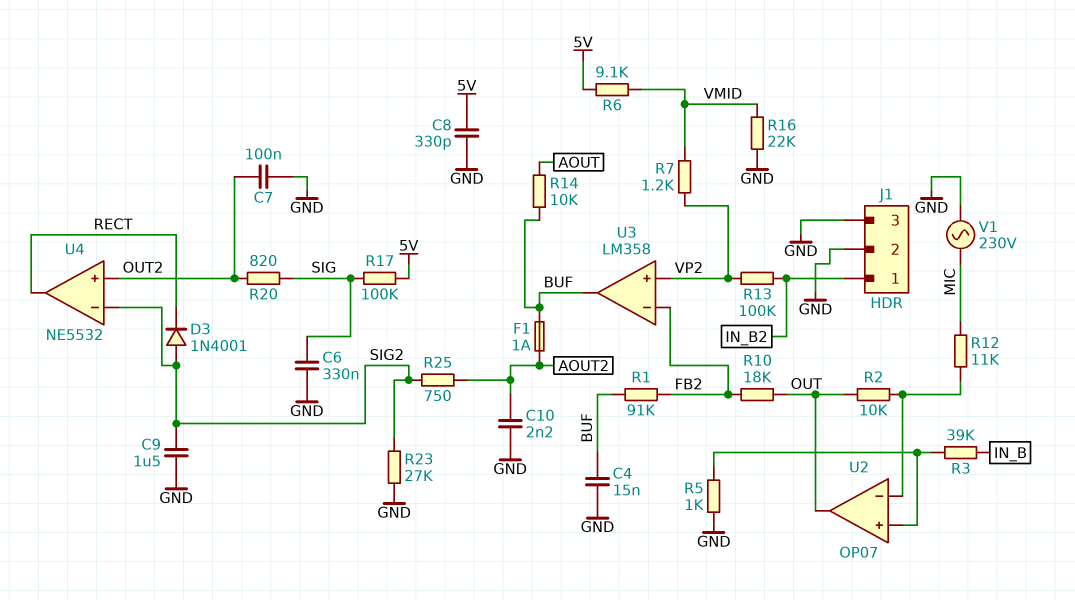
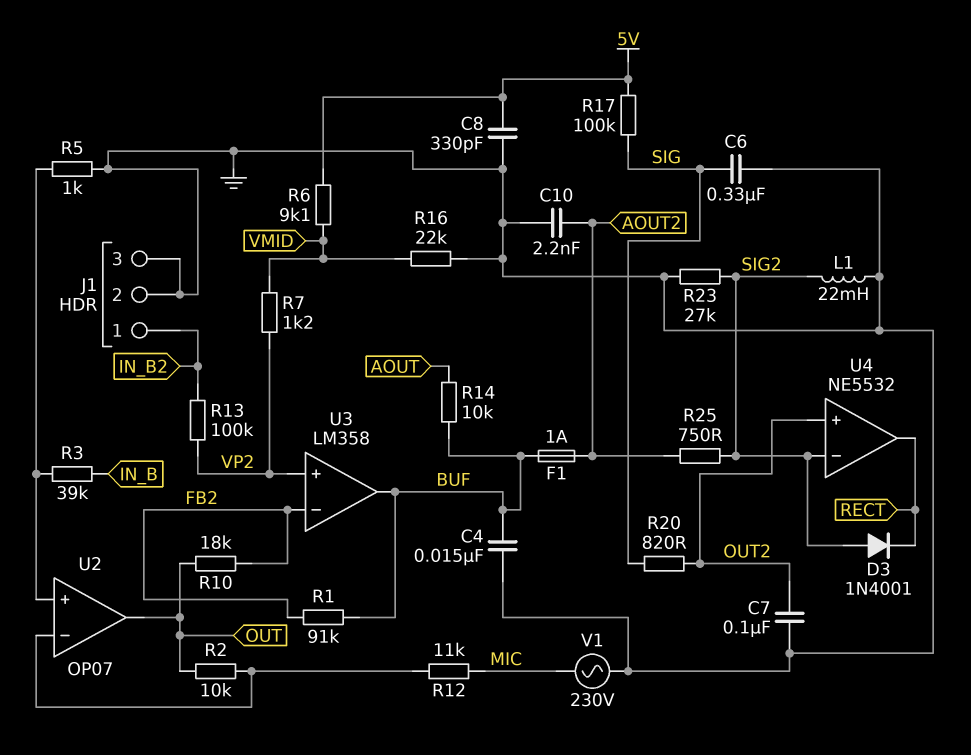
C9: 1.5uF (GND, SIG2) -> none
L1: none -> 22mH (GND, SIG2)

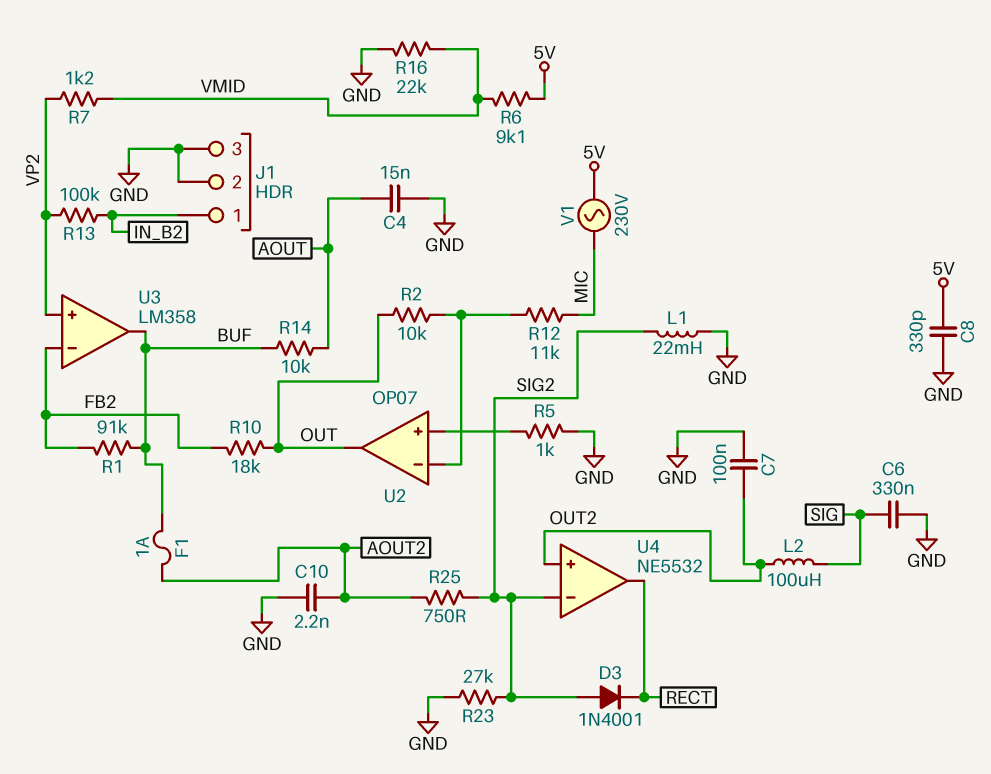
C4: 15nF (BUF, GND) -> 15nF (AOUT, GND)
L2: none -> 100uH (OUT2, SIG)
R3: 39k (IN_B, U2/in+) -> none
R17: 100k (5V, SIG) -> none
R20: 820 (OUT2, SIG) -> none
V1: AC 230V (GND, MIC) -> AC 230V (5V, MIC)

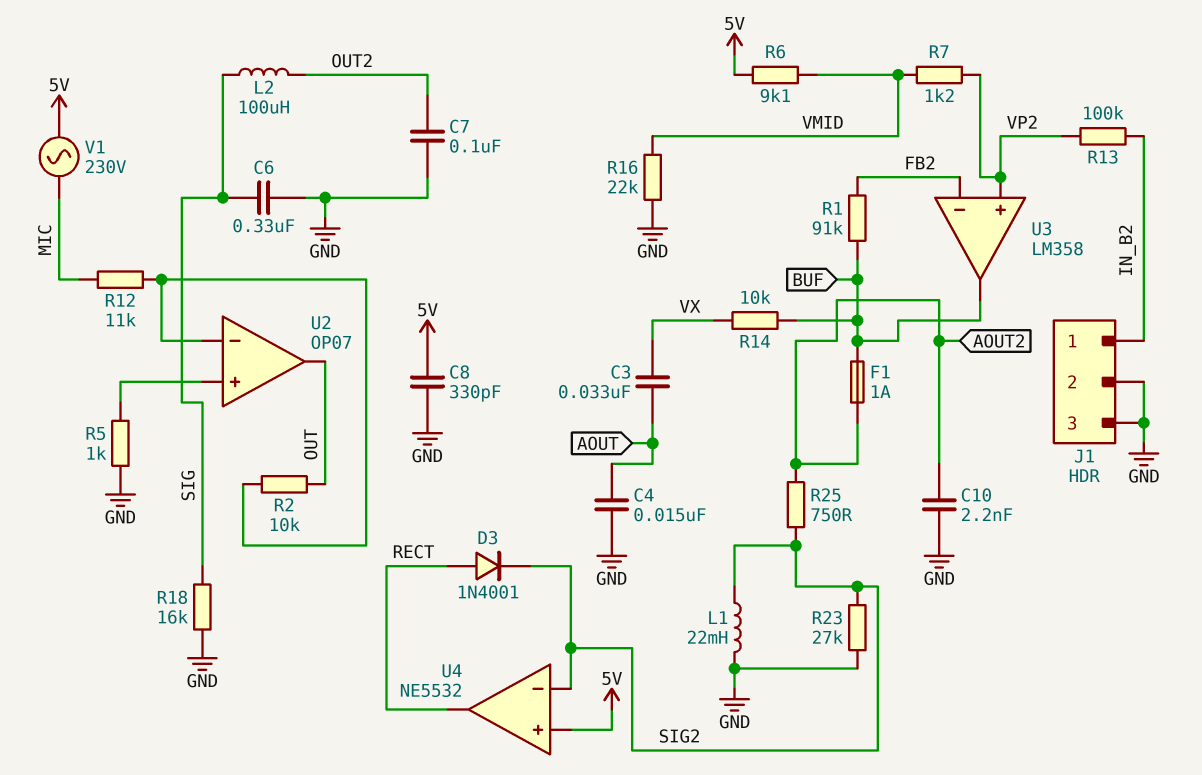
C3: none -> 33nF (AOUT, VX)
D3: diode 1N4001 (A SIG2, K RECT) -> diode 1N4001 (A RECT, K SIG2)
R10: 18k (FB2, OUT) -> none
R14: 10k (AOUT, BUF) -> 10k (BUF, VX)
R18: none -> 16k (GND, SIG)
U4 pin in+: OUT2 -> 5V

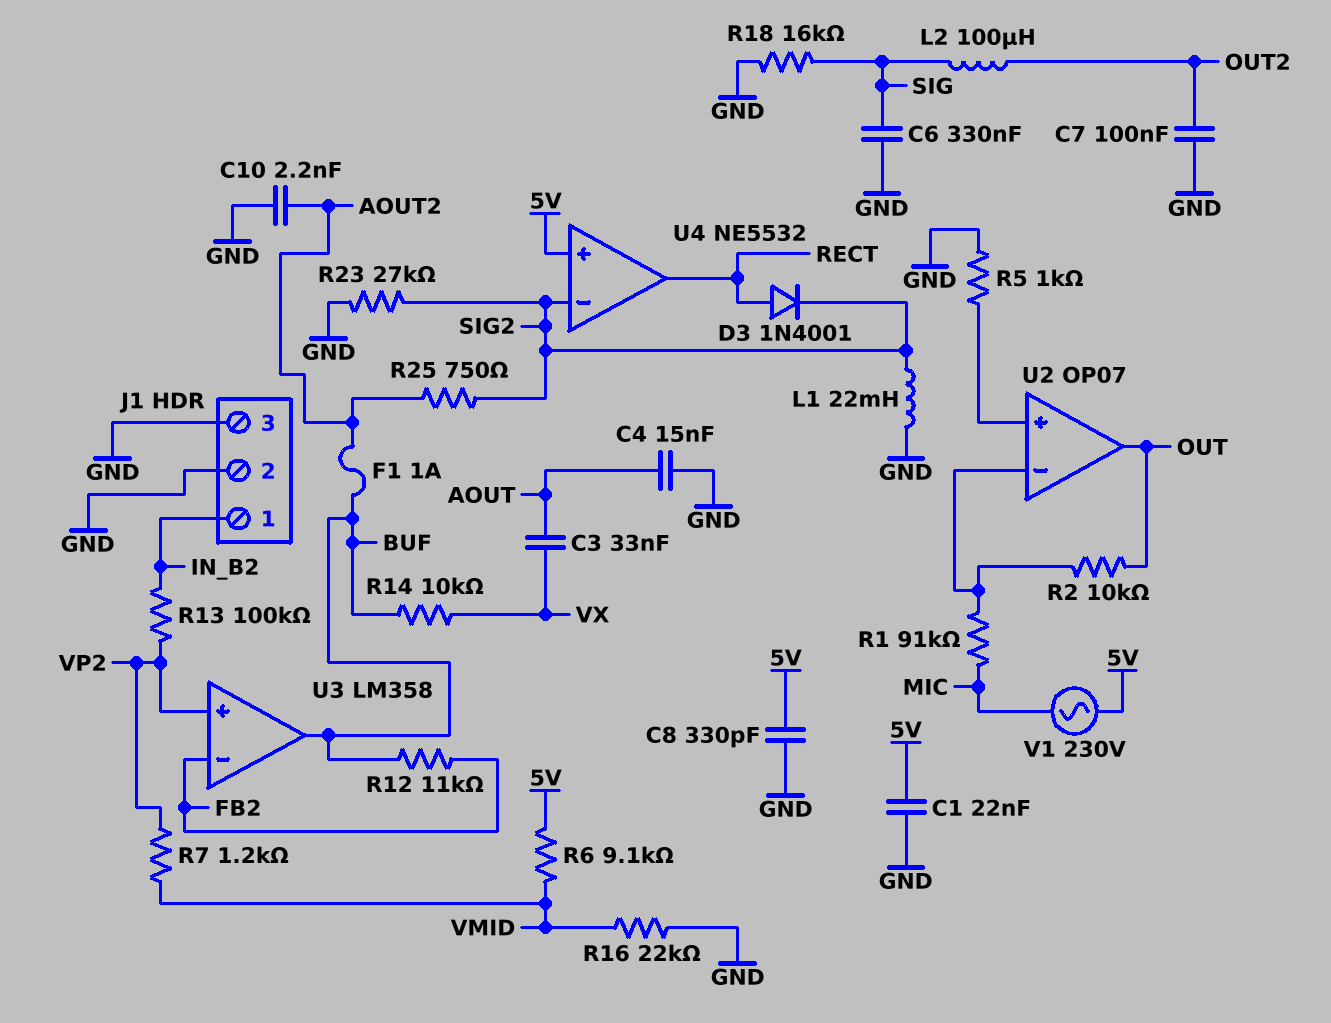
C1: none -> 22nF (5V, GND)
R1: 91k (BUF, FB2) -> 91k (MIC, U2/in-)
R12: 11k (MIC, U2/in-) -> 11k (BUF, FB2)

